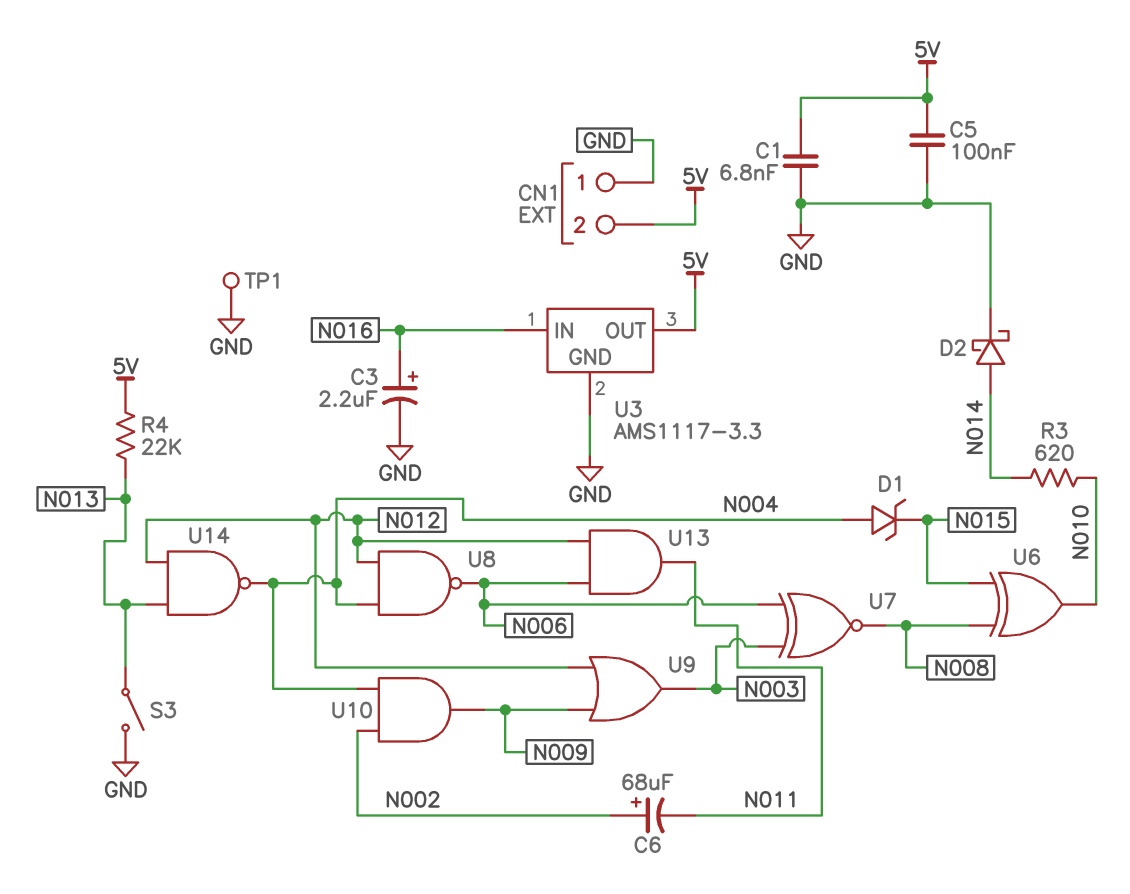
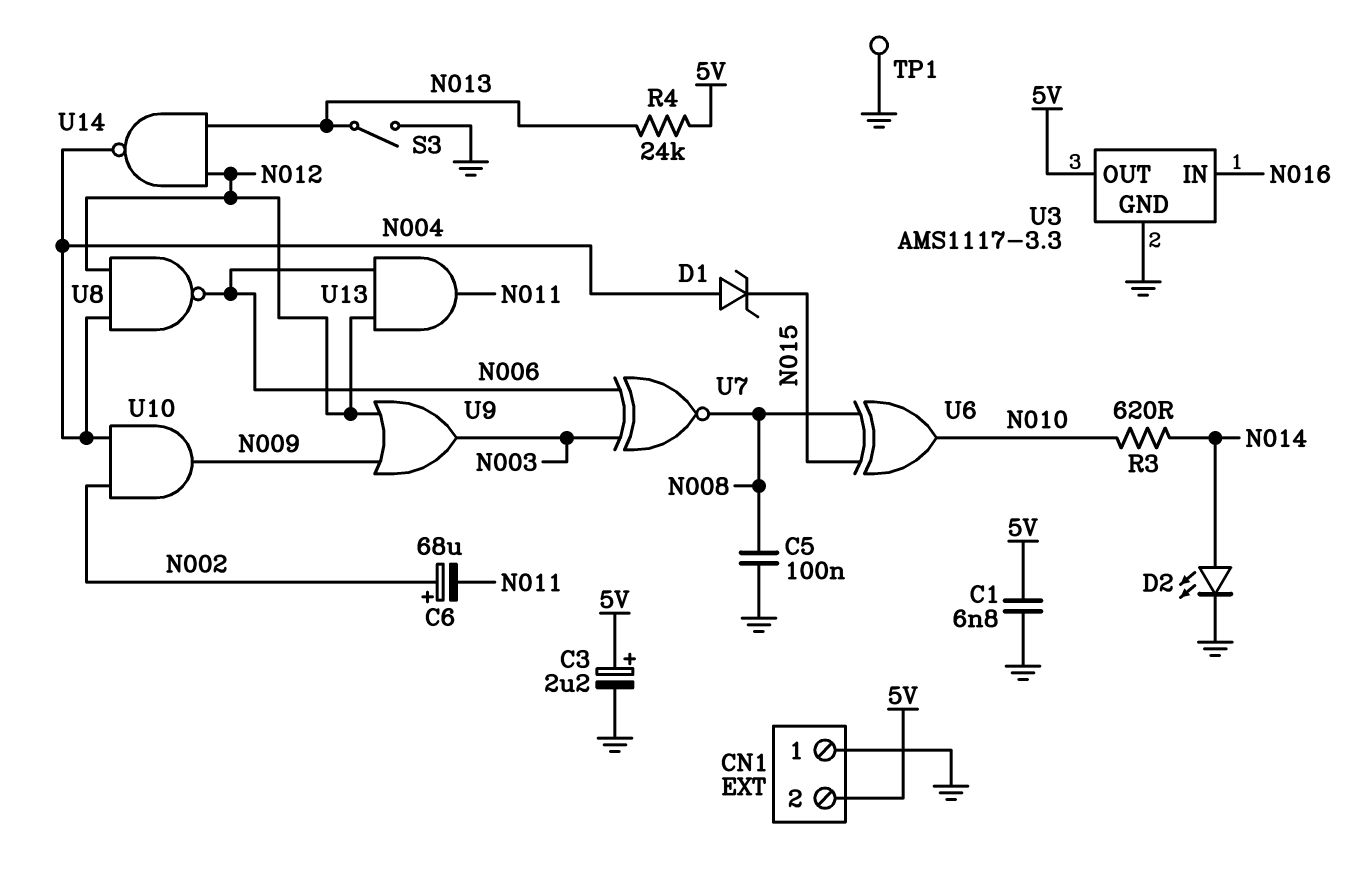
C3: 2.2uF (plus N016, minus GND) -> 2.2uF (plus 5V, minus GND)
C5: 100nF (5V, GND) -> 100nF (GND, N008)
D2: schottky (A N014, K GND) -> LED (A N014, K GND)
R4: 22k (5V, N013) -> 24k (5V, N013)

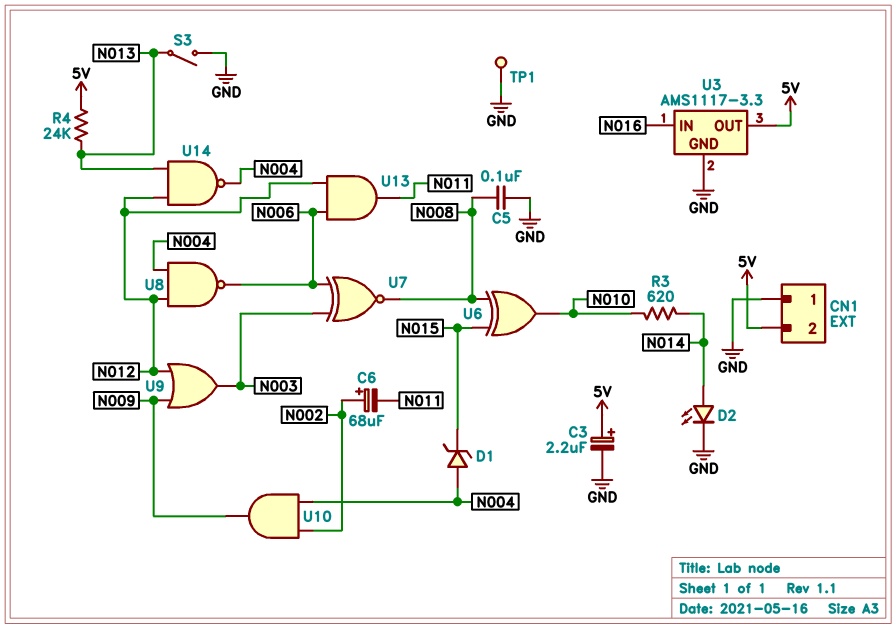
C1: 6.8nF (5V, GND) -> none

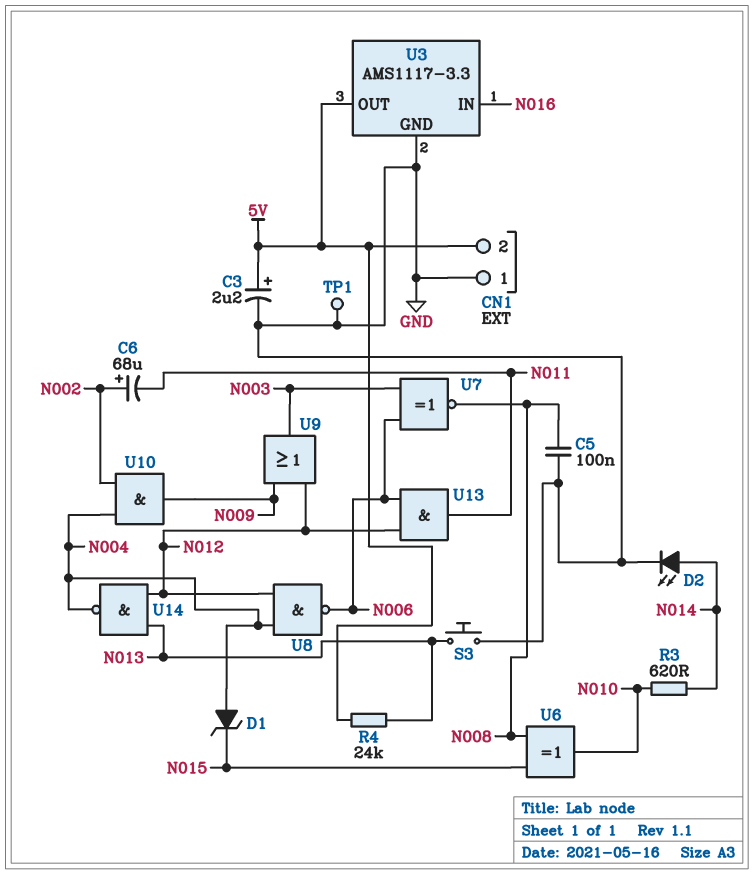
S3: switch (GND, N013) -> button (GND, N013)

